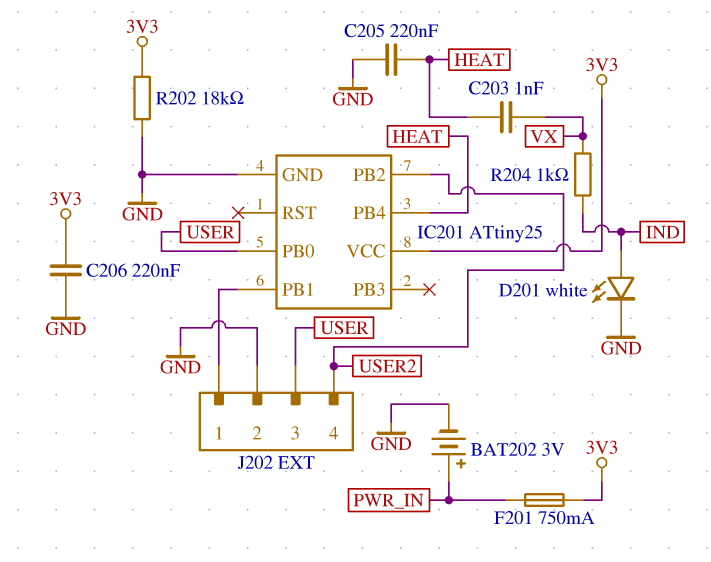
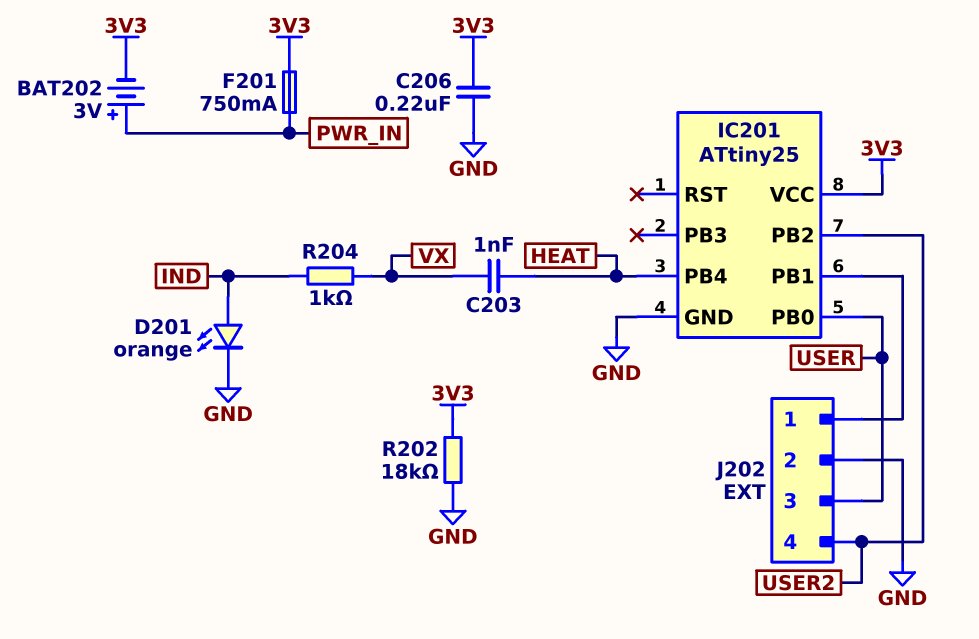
BAT202: 3V (plus PWR_IN, minus GND) -> 3V (plus PWR_IN, minus 3V3)
C205: 220nF (GND, HEAT) -> none
D201: LED white (A IND, K GND) -> LED orange (A IND, K GND)

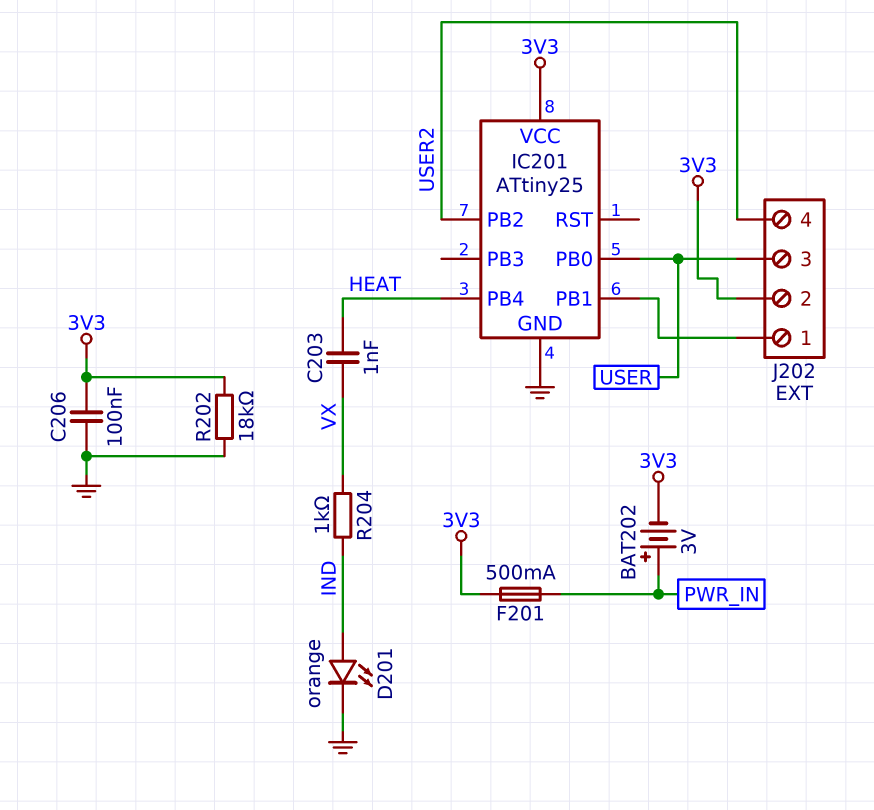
C206: 220nF (3V3, GND) -> 100nF (3V3, GND)
F201: 750mA (3V3, PWR_IN) -> 500mA (3V3, PWR_IN)
J202 pin 2: GND -> 3V3

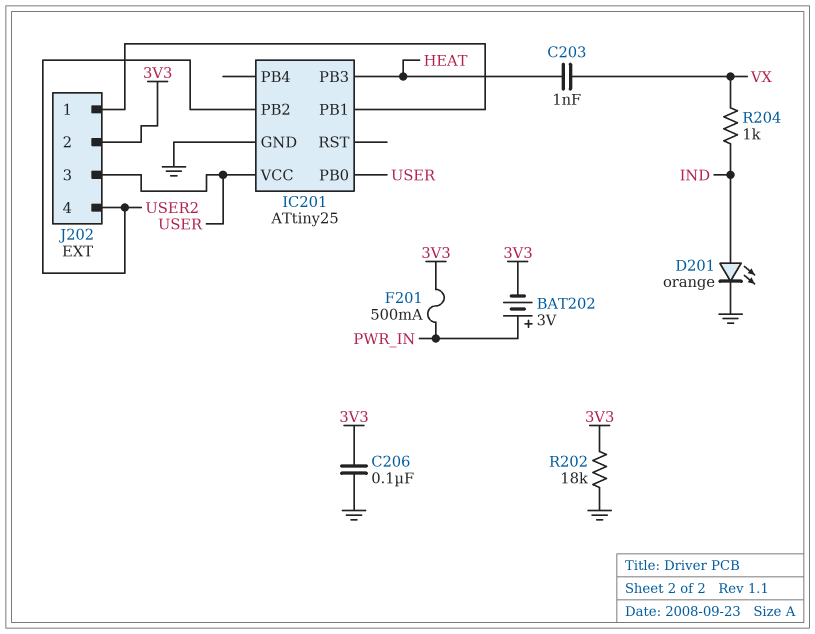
IC201 pin PB3: none -> HEAT
IC201 pin PB4: HEAT -> none
IC201 pin VCC: 3V3 -> USER

